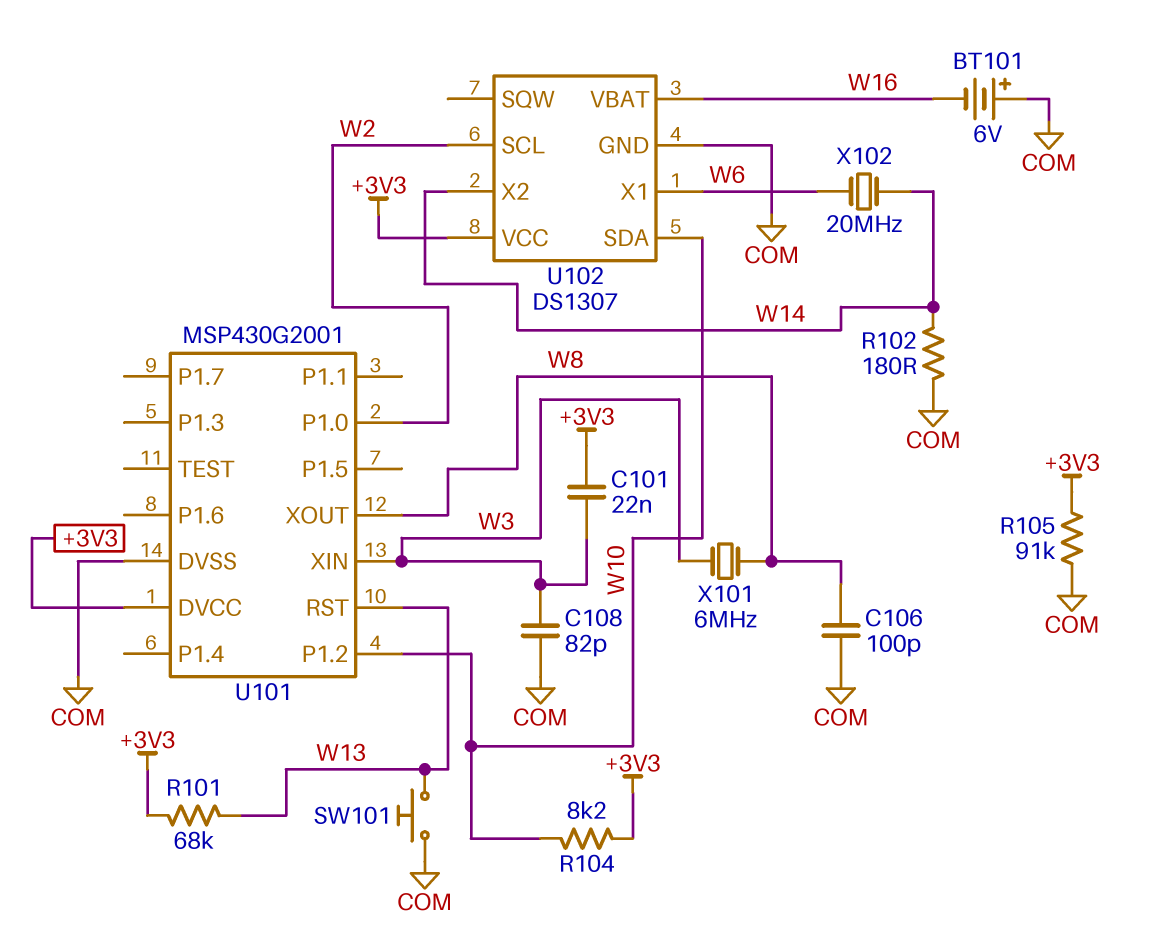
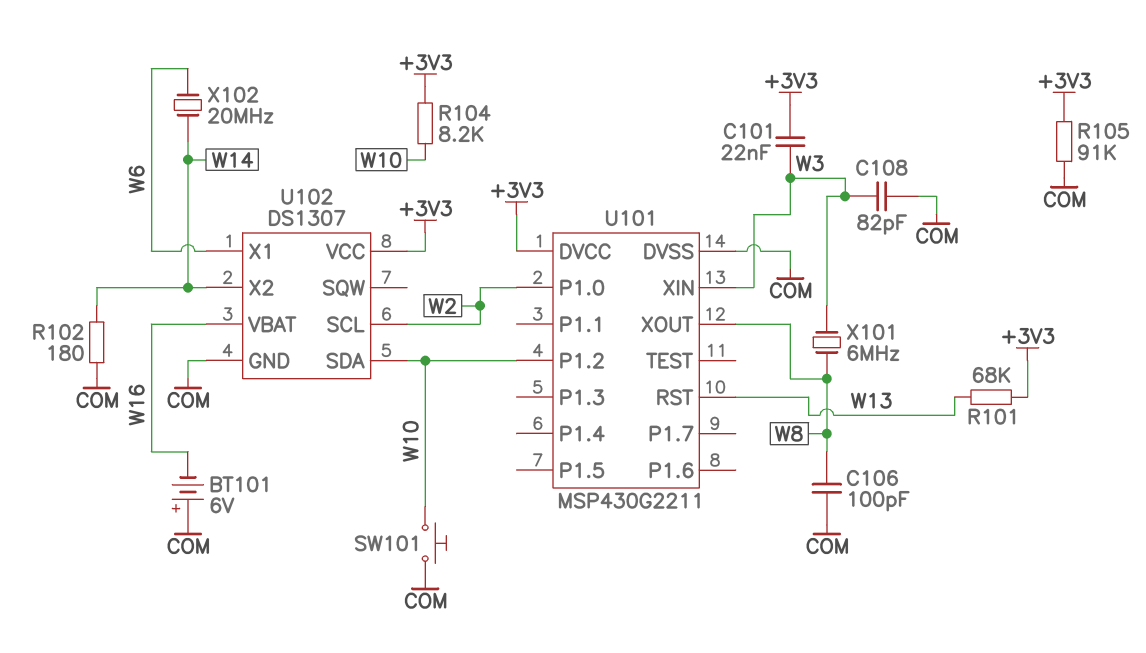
SW101: button (COM, W13) -> button (COM, W10)
U101: MSP430G2001 -> MSP430G2211

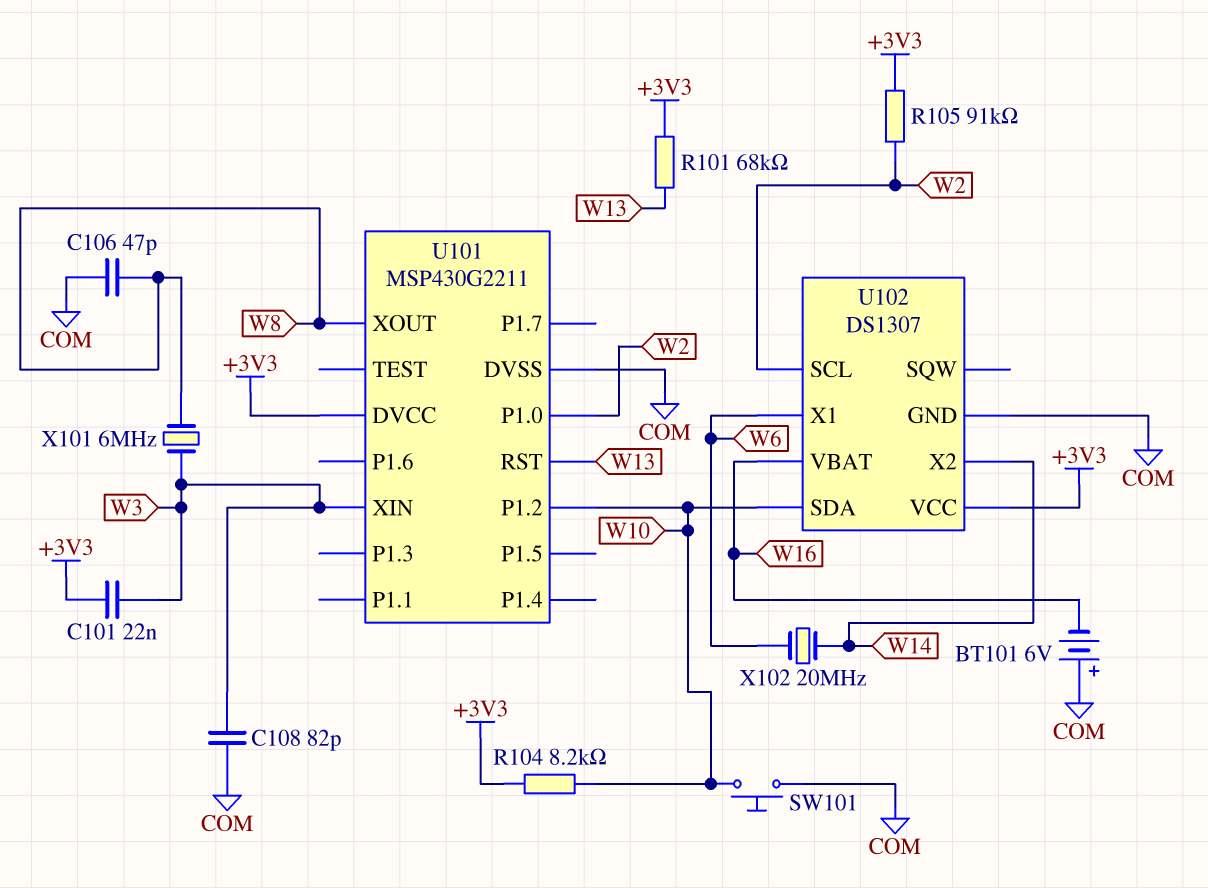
C106: 100pF (COM, W8) -> 47pF (COM, W8)
R102: 180 (COM, W14) -> none
R105: 91k (+3V3, COM) -> 91k (+3V3, W2)

